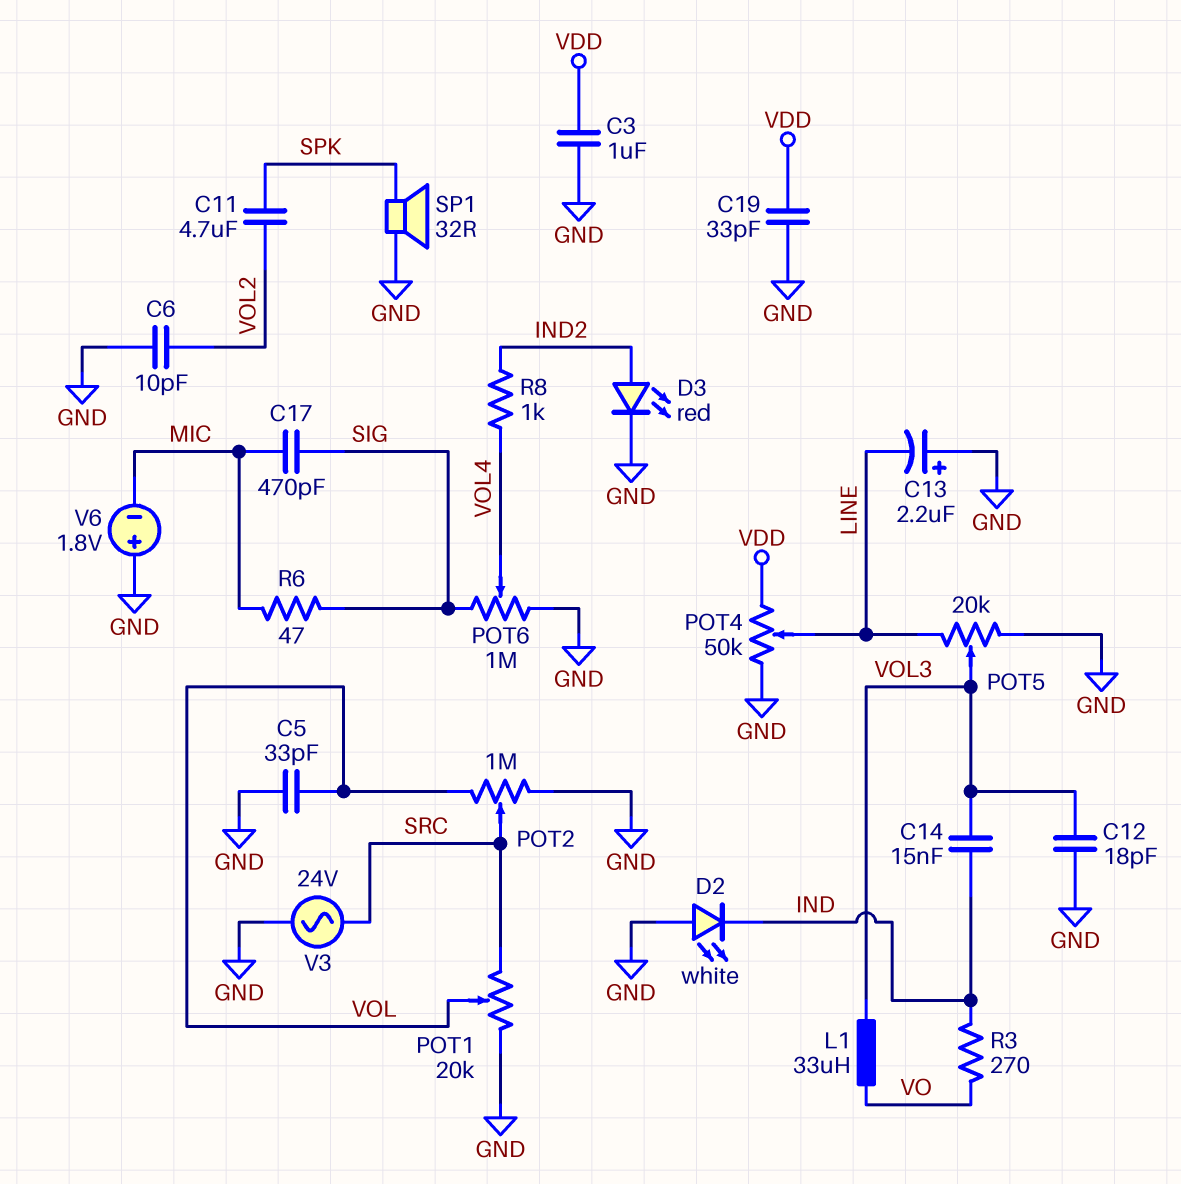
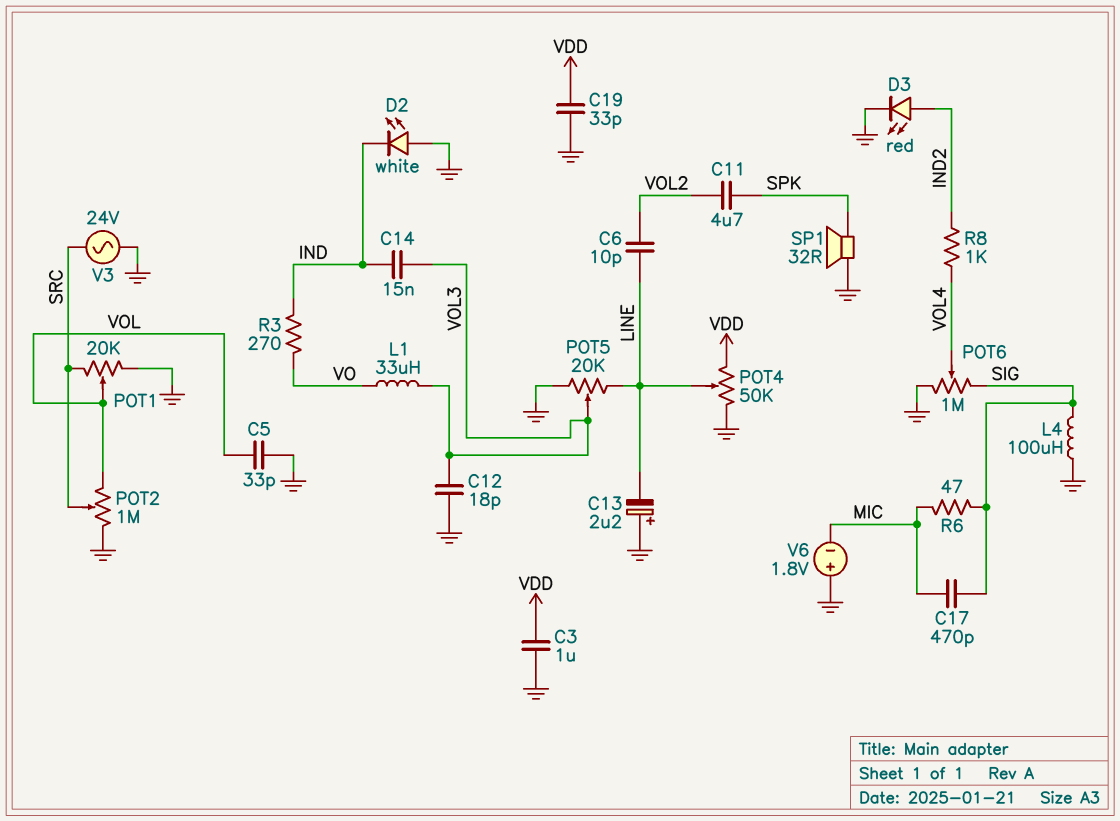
C6: 10pF (GND, VOL2) -> 10pF (LINE, VOL2)
L4: none -> 100uH (GND, SIG)

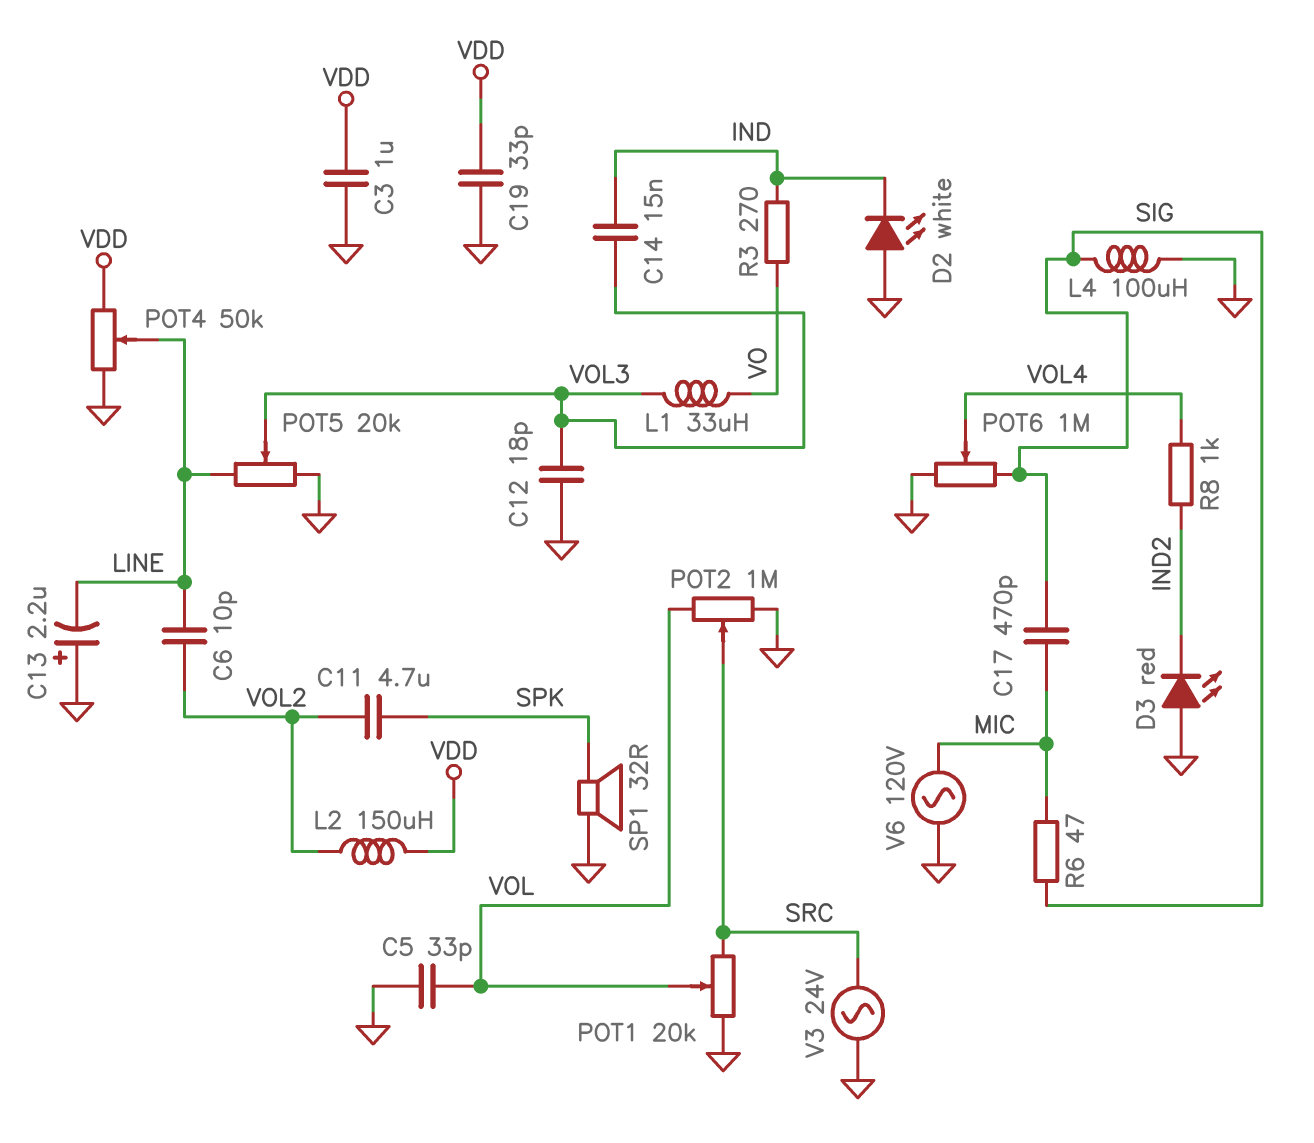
D3: LED red (A IND2, K GND) -> LED red (A GND, K IND2)
L2: none -> 150uH (VDD, VOL2)
V6: 1.8V (plus GND, minus MIC) -> AC 120V (GND, MIC)

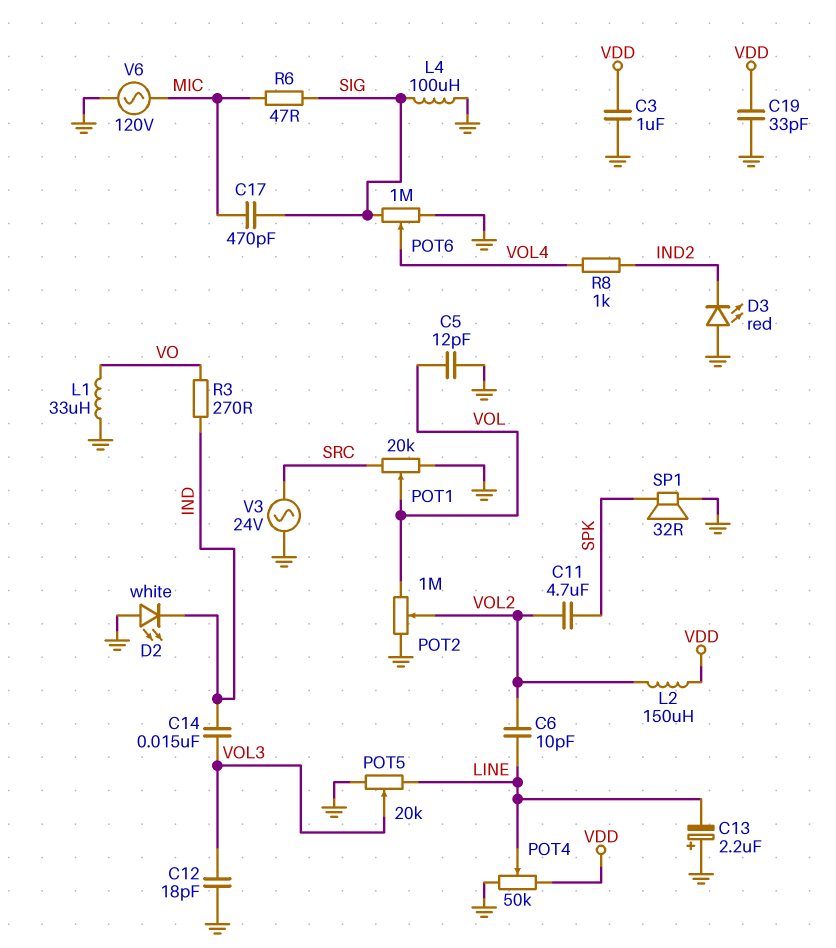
C5: 33pF (GND, VOL) -> 12pF (GND, VOL)
L1: 33uH (VO, VOL3) -> 33uH (GND, VO)
POT2: 1M (GND, VOL, wiper SRC) -> 1M (GND, VOL, wiper VOL2)

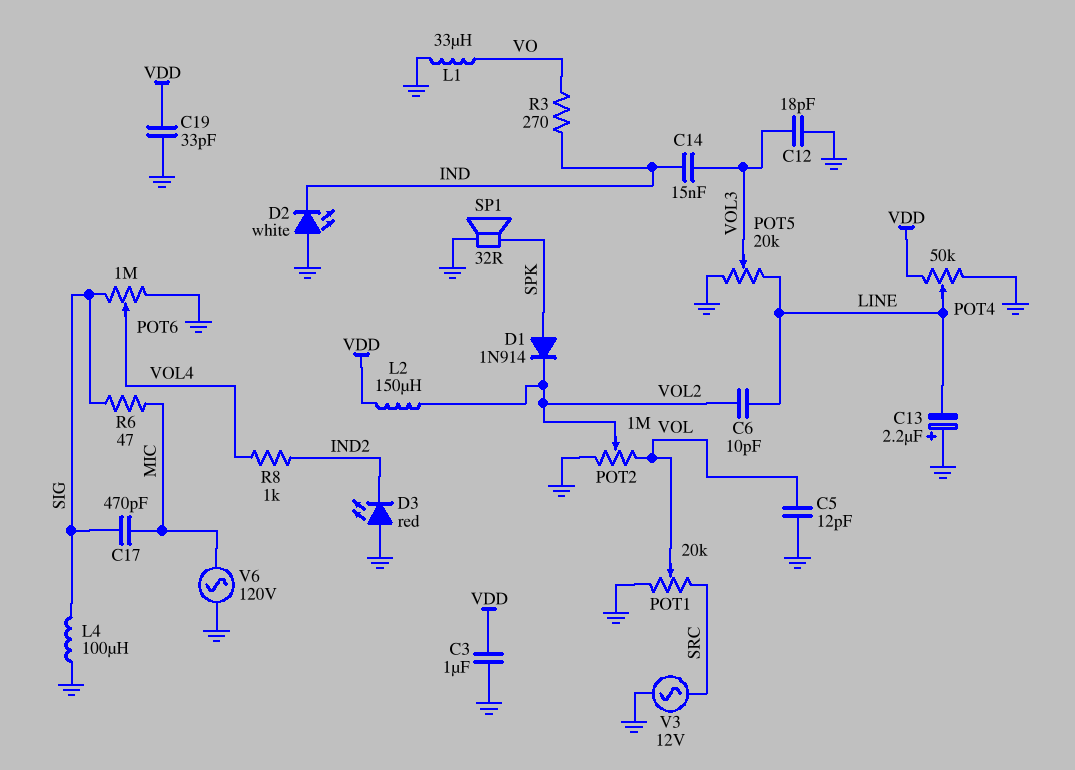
C11: 4.7uF (SPK, VOL2) -> none
D1: none -> diode 1N914 (A SPK, K VOL2)
V3: AC 24V (GND, SRC) -> AC 12V (GND, SRC)

